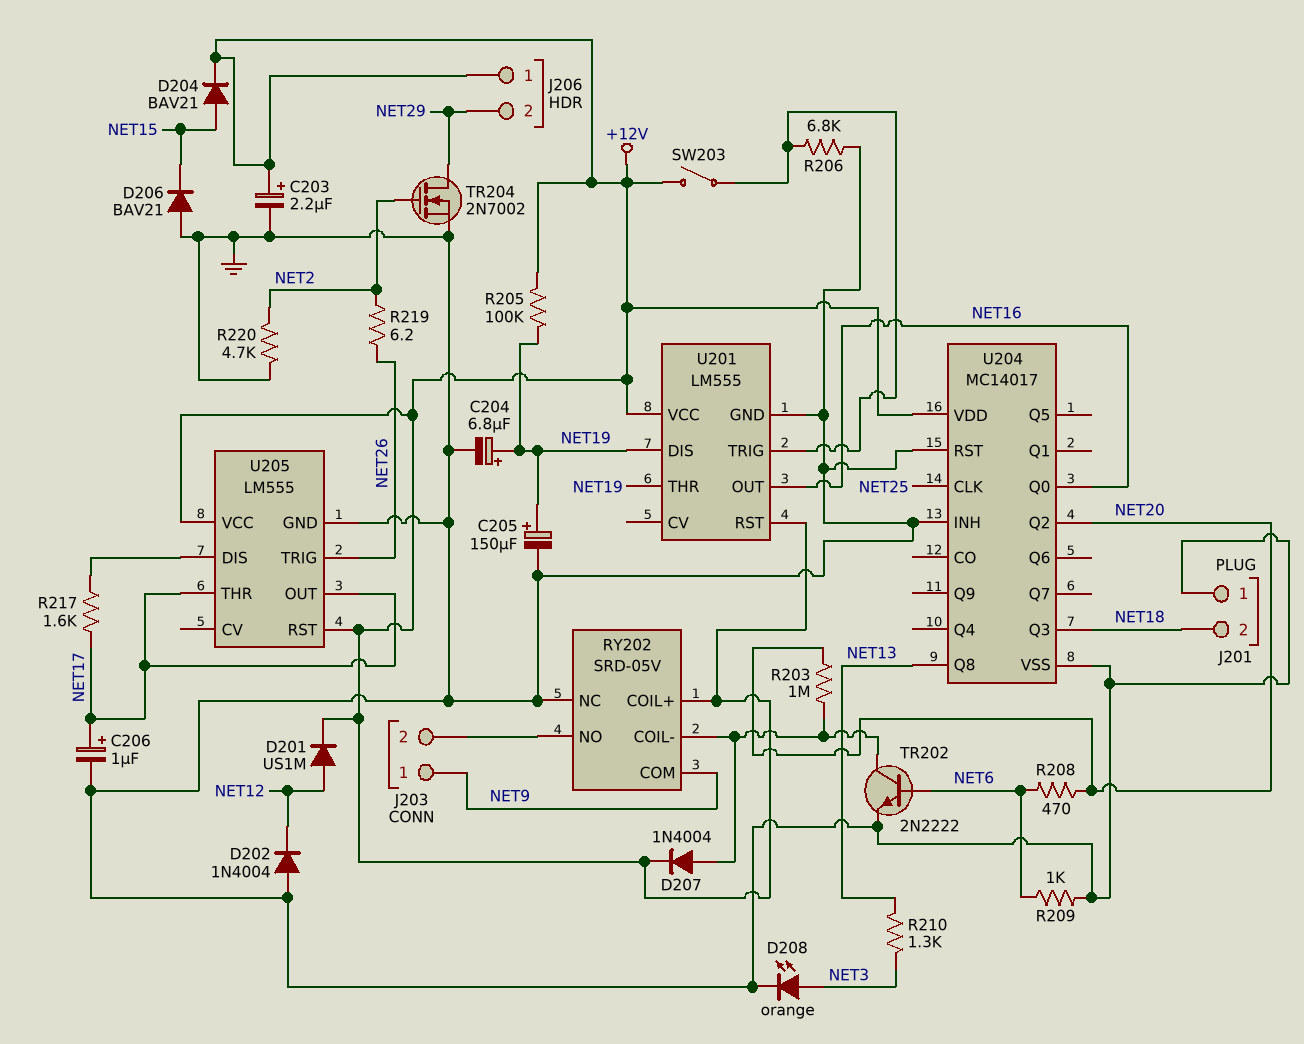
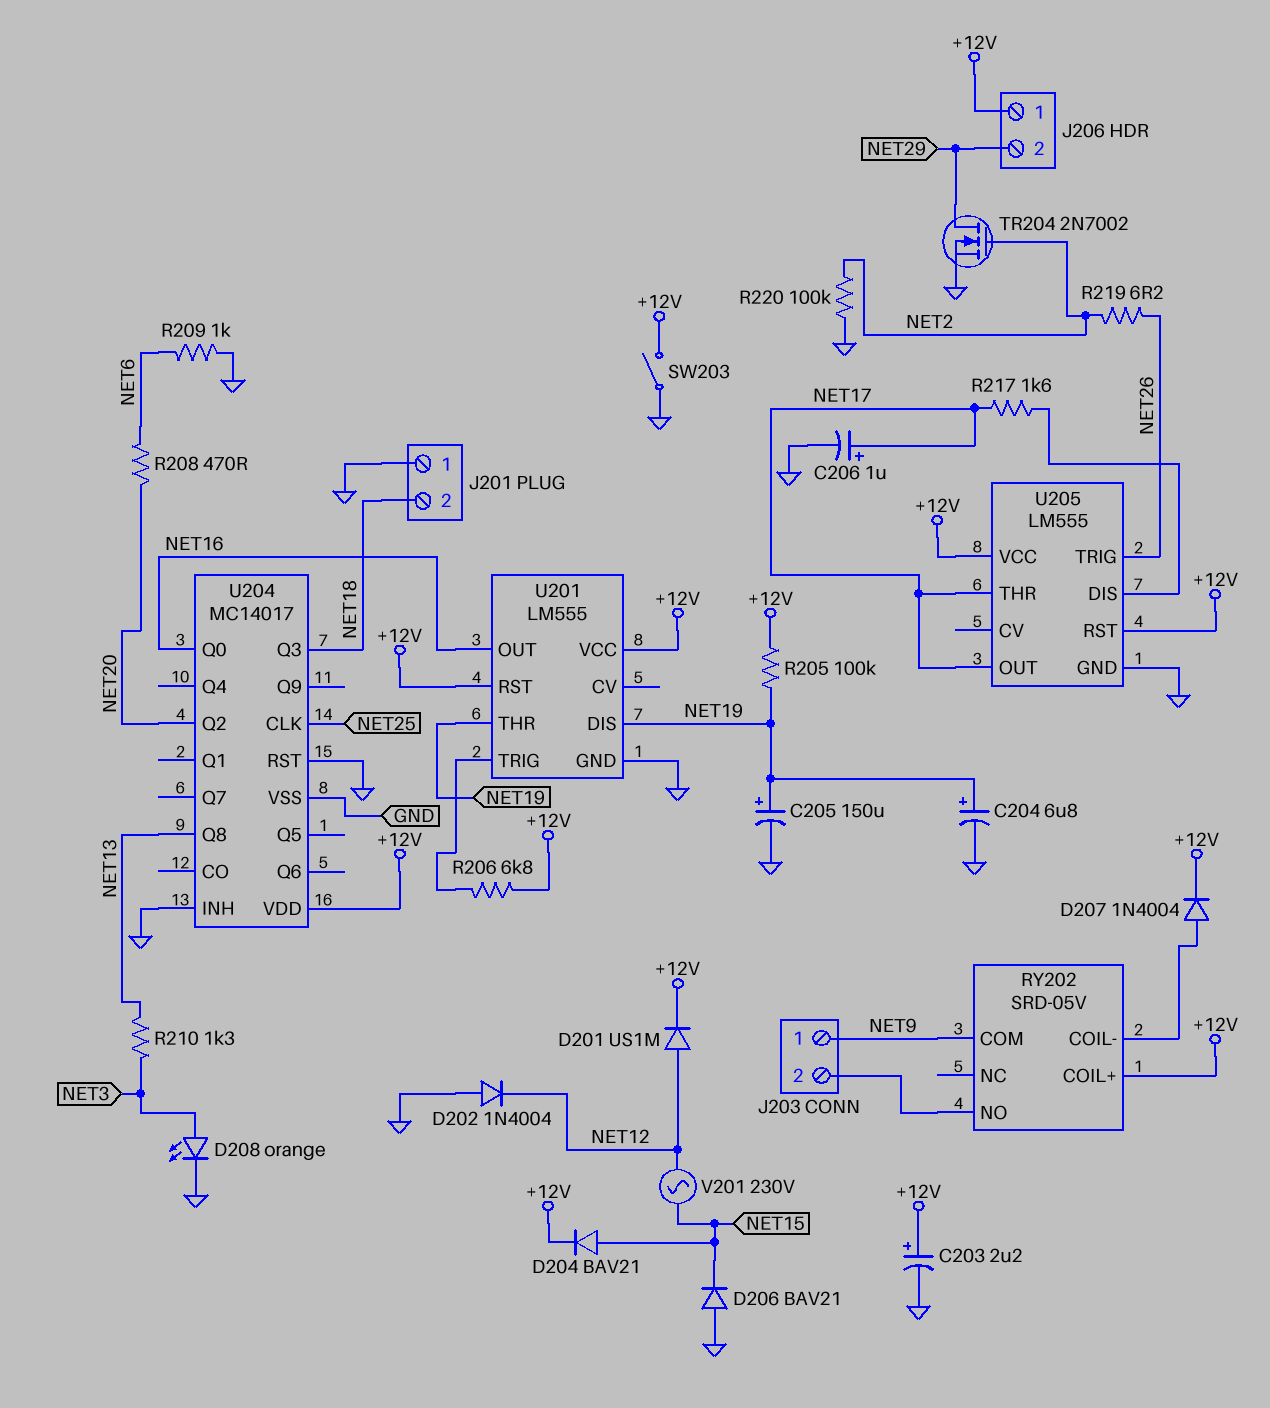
R203: 1M (NET20, RY202/COIL-) -> none
R206: 6.8k (GND, U201/TRIG) -> 6.8k (+12V, U201/TRIG)
R220: 4.7k (GND, NET2) -> 100k (GND, NET2)
RY202 pin NC: GND -> none
SW203: switch (+12V, U201/TRIG) -> switch (+12V, GND)
TR202: NPN 2N2222 (B NET6, C RY202/COIL-, E GND) -> none
V201: none -> AC 230V (NET12, NET15)

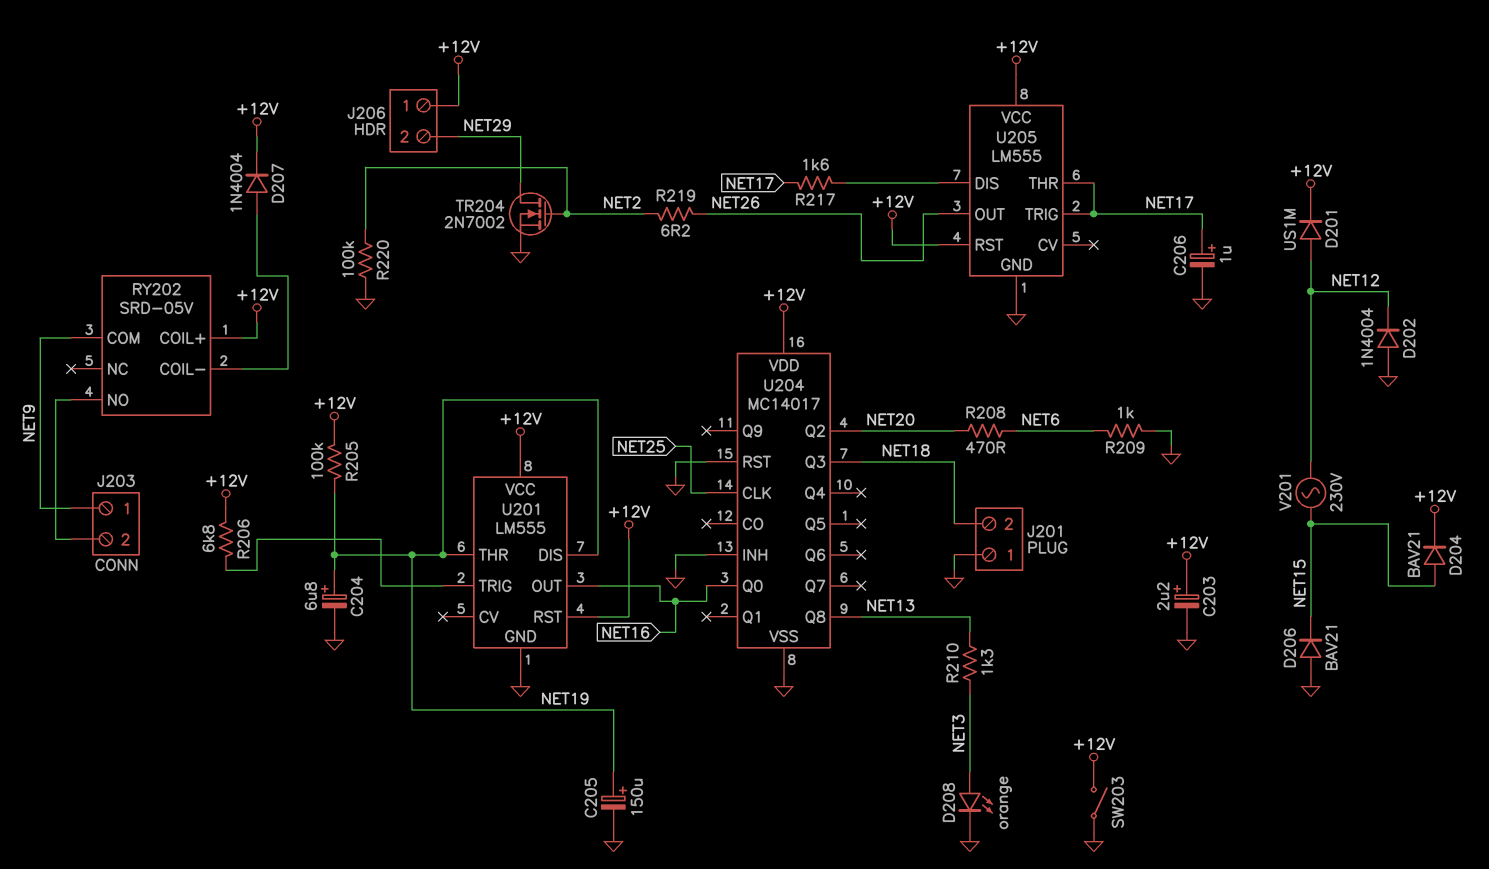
U205 pin OUT: NET17 -> NET26
U205 pin TRIG: NET26 -> NET17

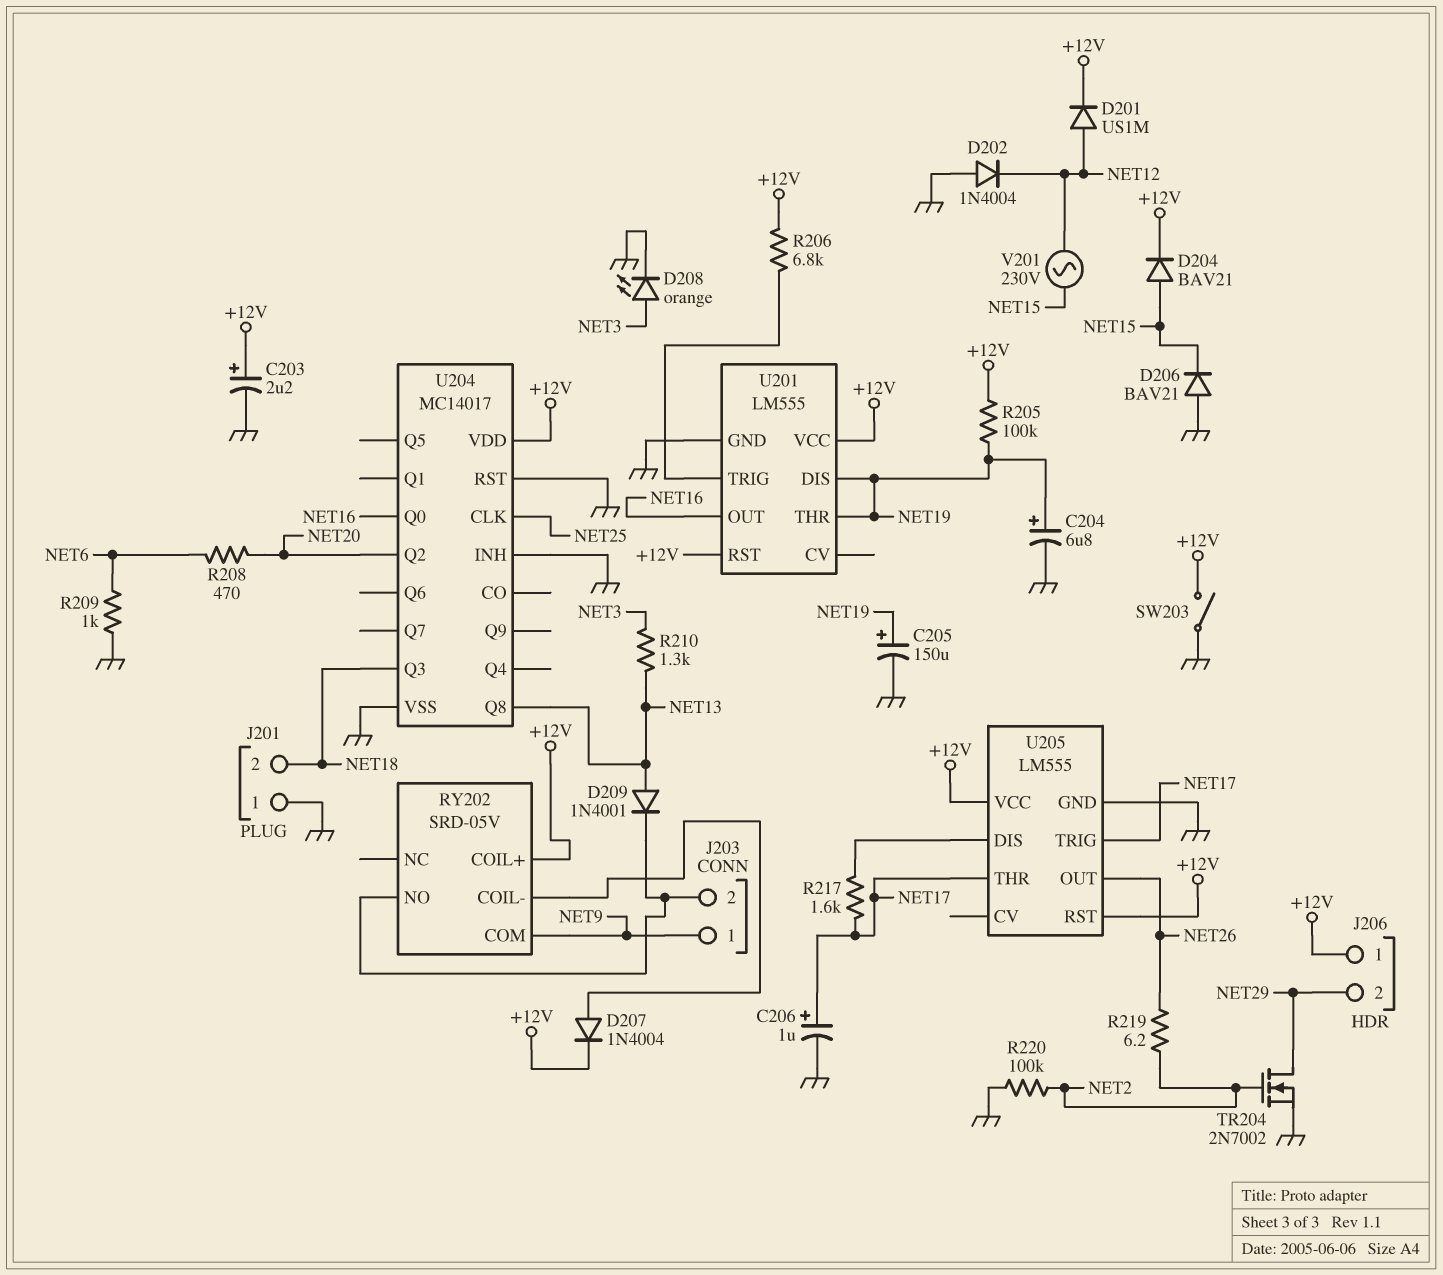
D209: none -> diode 1N4001 (A NET13, K J203/2)

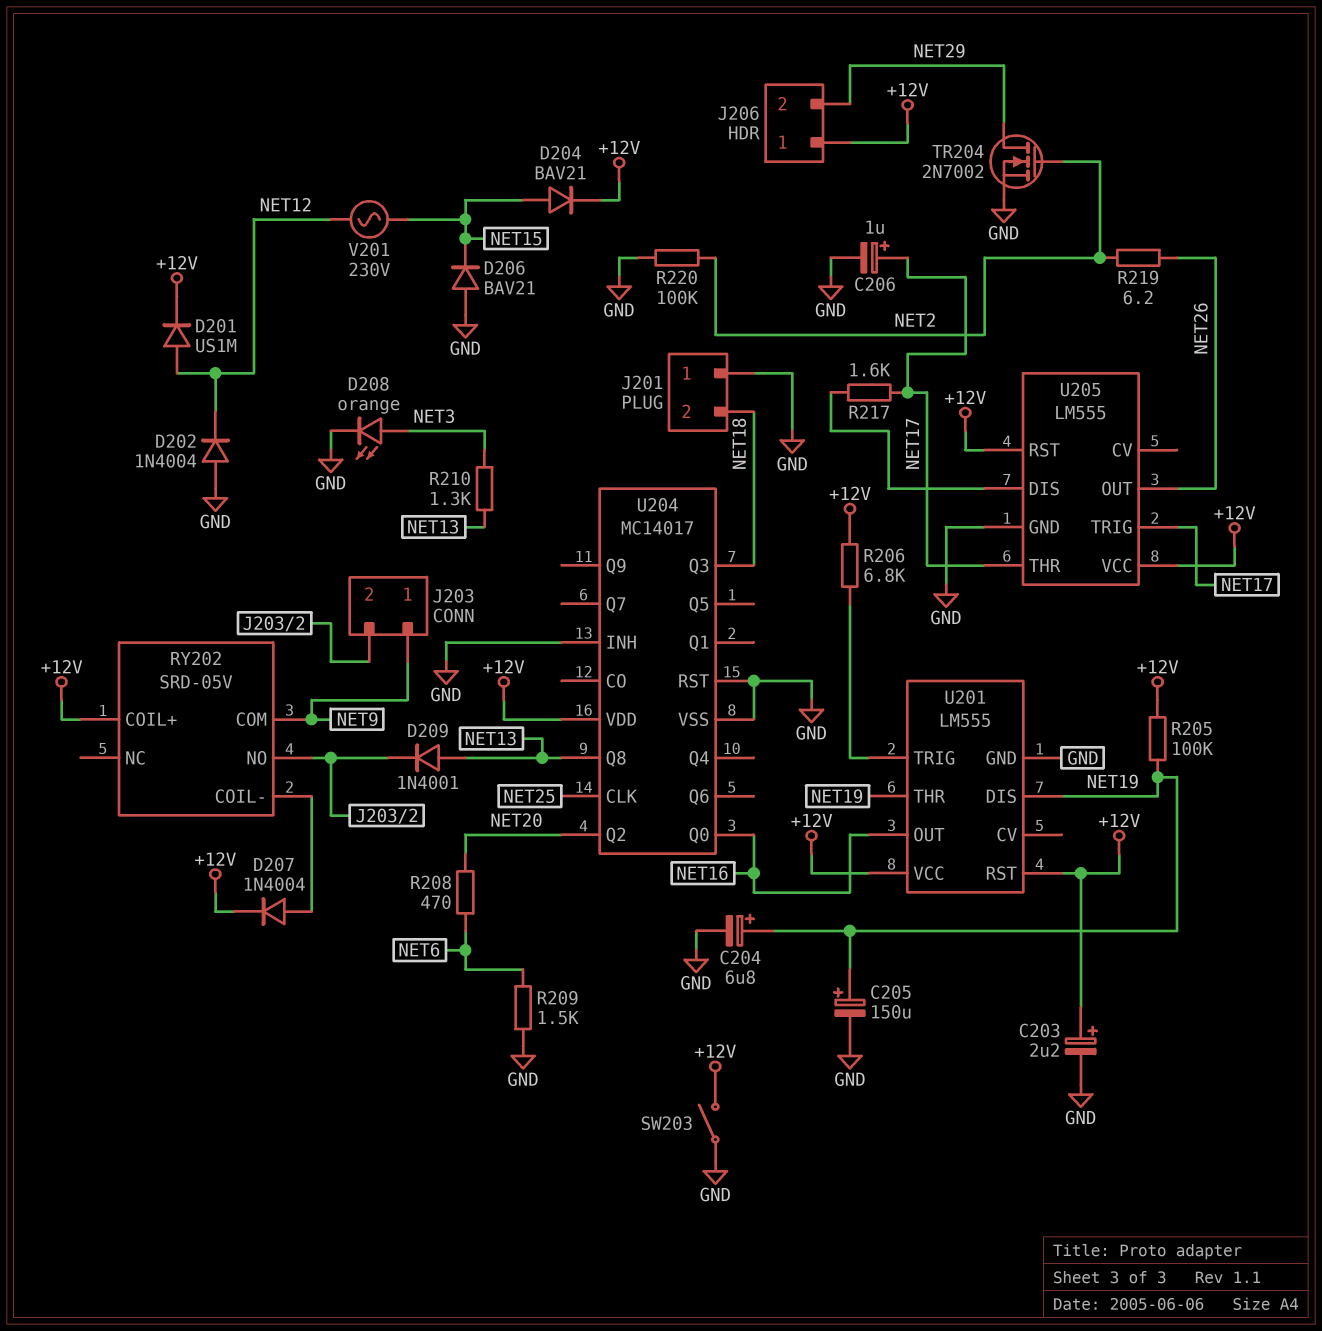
R209: 1k (GND, NET6) -> 1.5k (GND, NET6)

